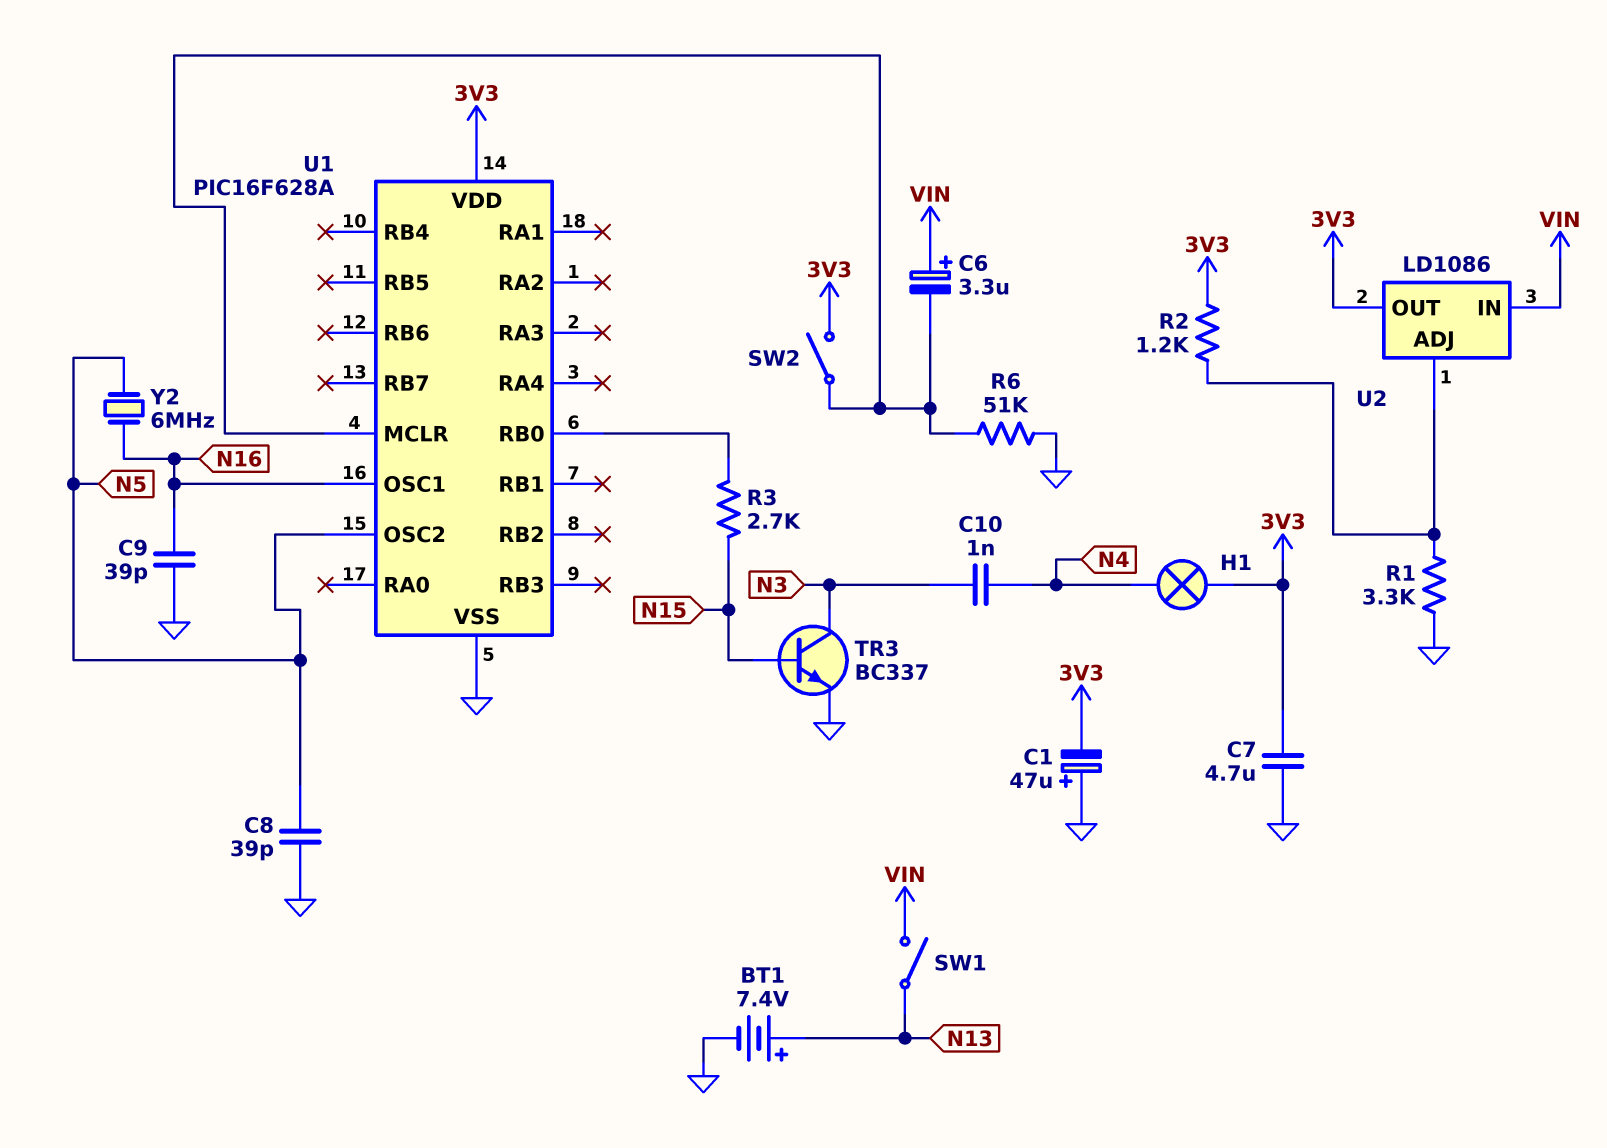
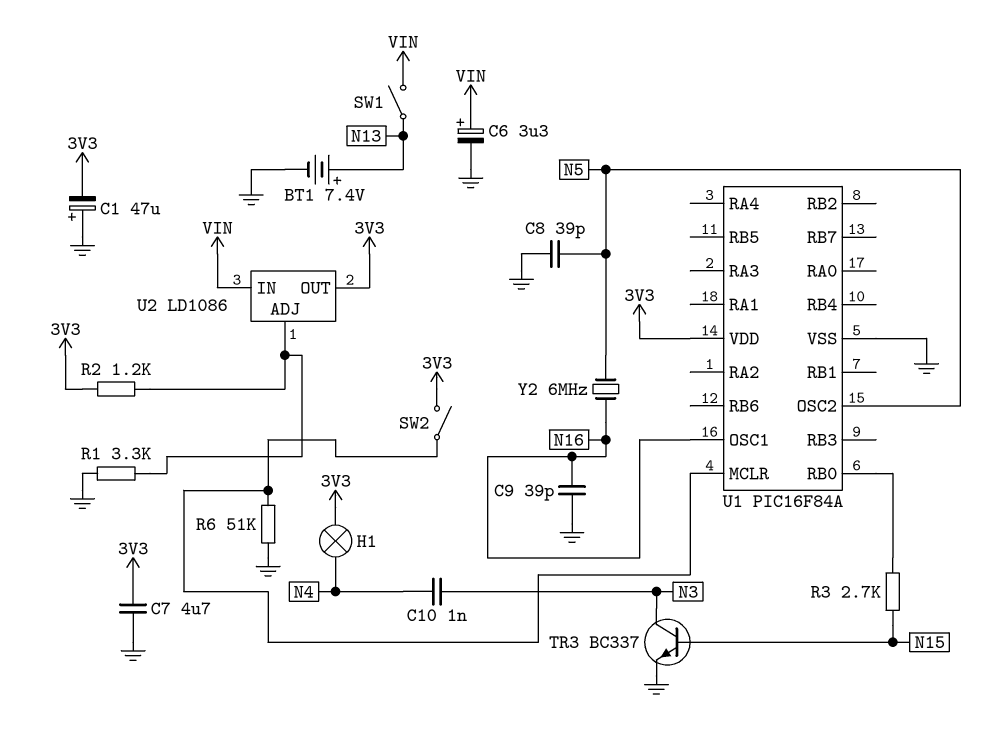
C6: 3.3uF (plus VIN, minus U1/MCLR) -> 3.3uF (plus VIN, minus GND)
U1: PIC16F628A -> PIC16F84A

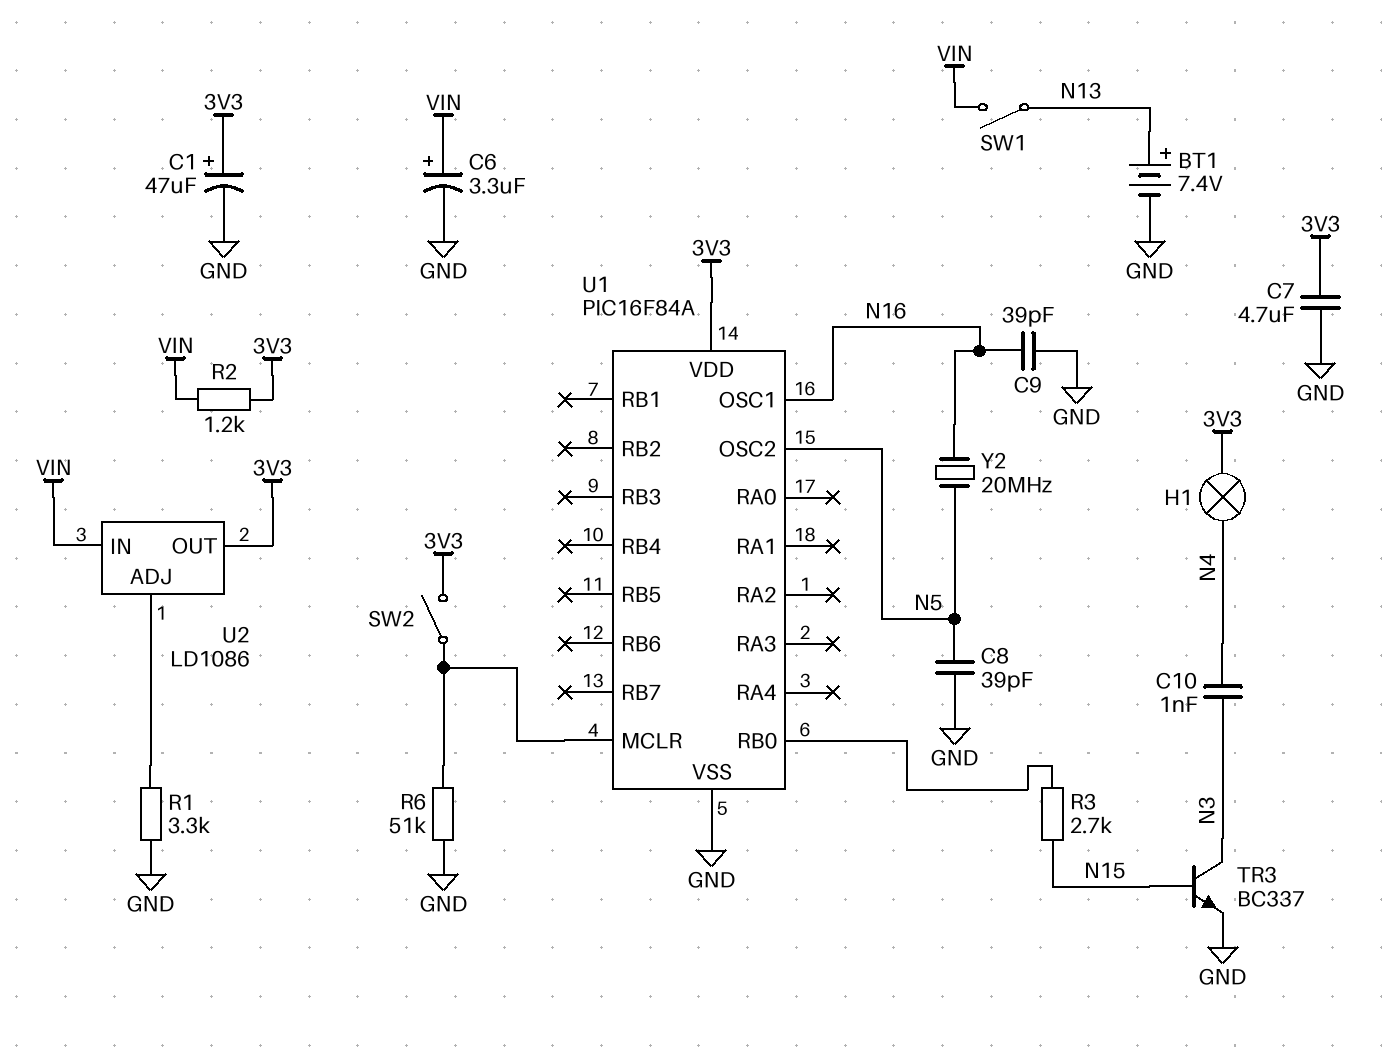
C1: 47uF (plus GND, minus 3V3) -> 47uF (plus 3V3, minus GND)
R2: 1.2k (3V3, U2/ADJ) -> 1.2k (3V3, VIN)
Y2: 6MHz (N5, N16) -> 20MHz (N5, N16)

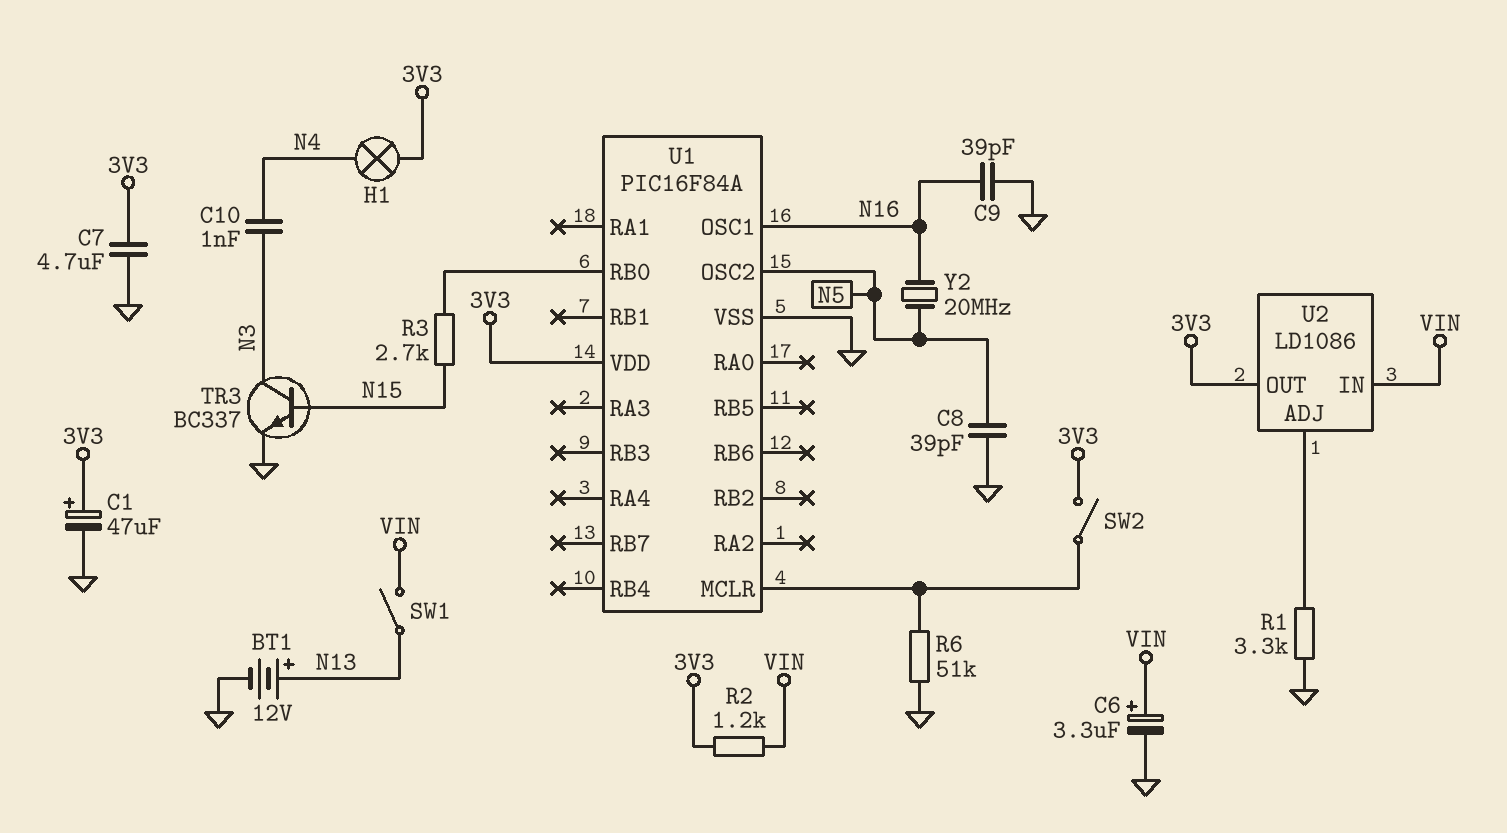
BT1: 7.4V (plus N13, minus GND) -> 12V (plus N13, minus GND)

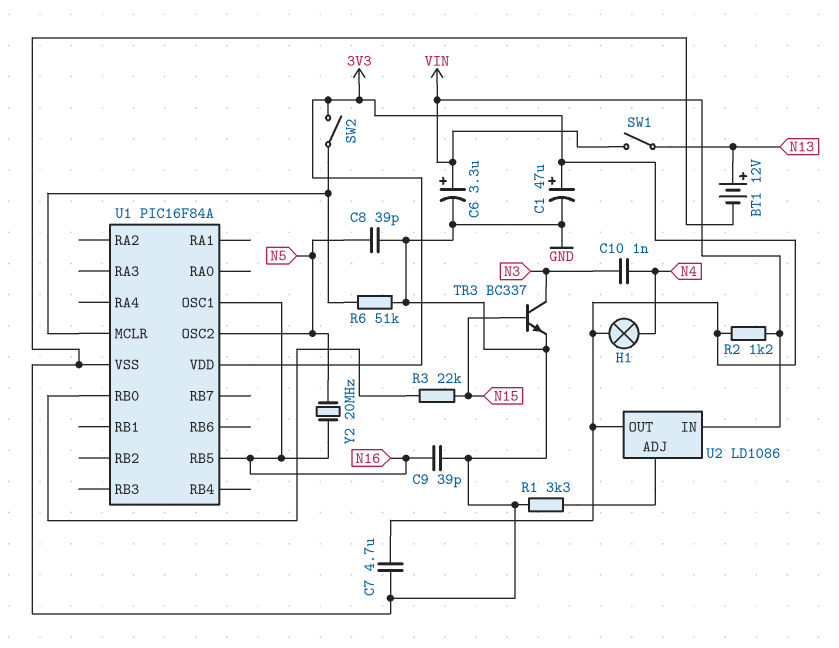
R3: 2.7k (N15, U1/RB0) -> 22k (N15, U1/RB0)
U1 pin RB5: none -> N16

